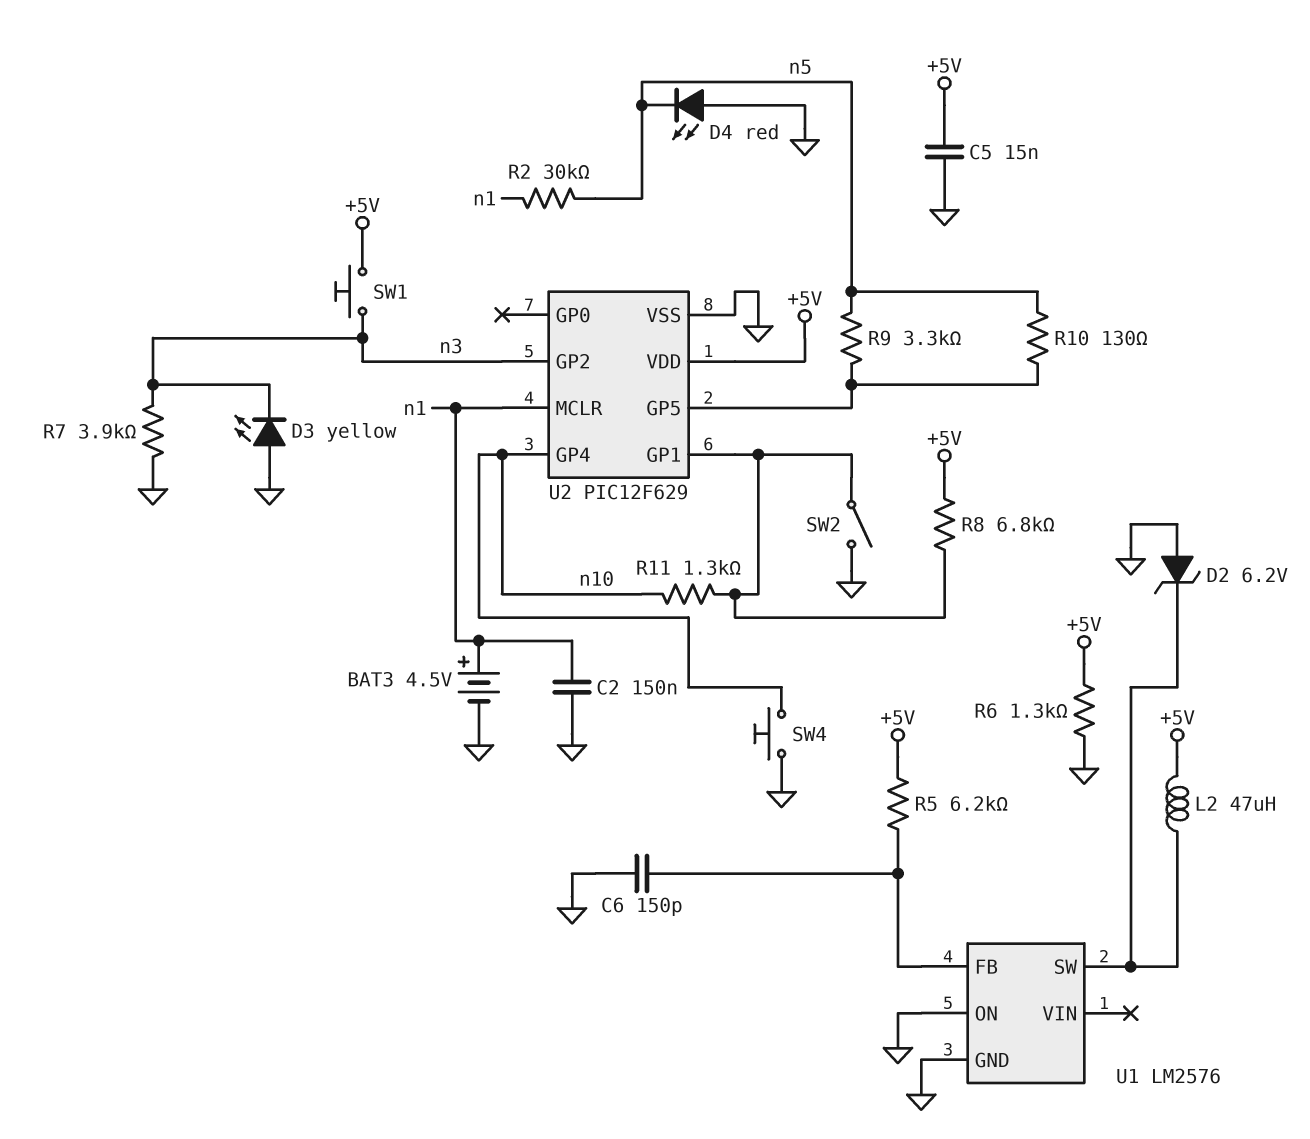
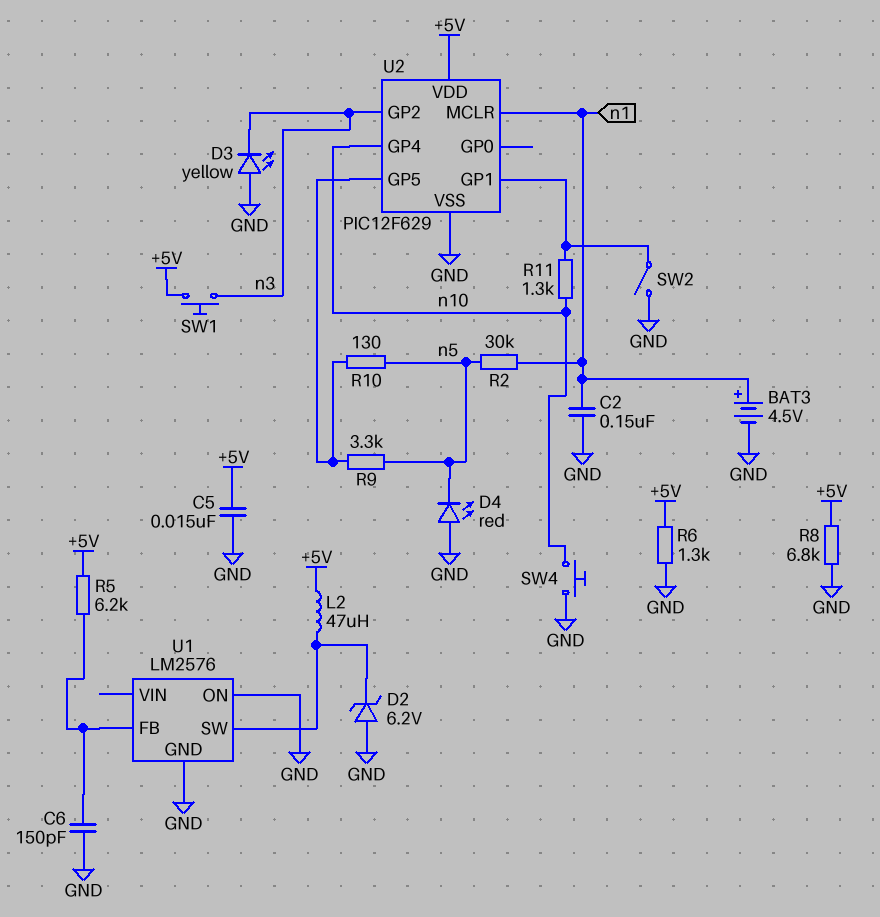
R7: 3.9k (GND, n3) -> none
R8: 6.8k (+5V, U2/GP1) -> 6.8k (+5V, GND)

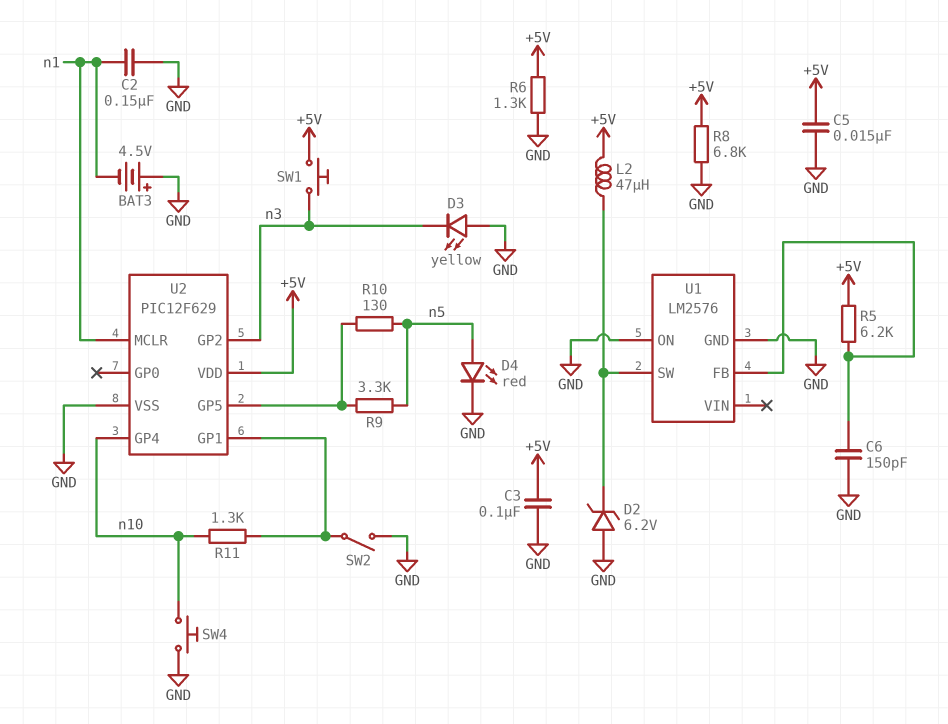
BAT3: 4.5V (plus n1, minus GND) -> 4.5V (plus GND, minus n1)
C3: none -> 100nF (+5V, GND)
D4: LED red (A GND, K n5) -> LED red (A n5, K GND)
R2: 30k (n1, n5) -> none

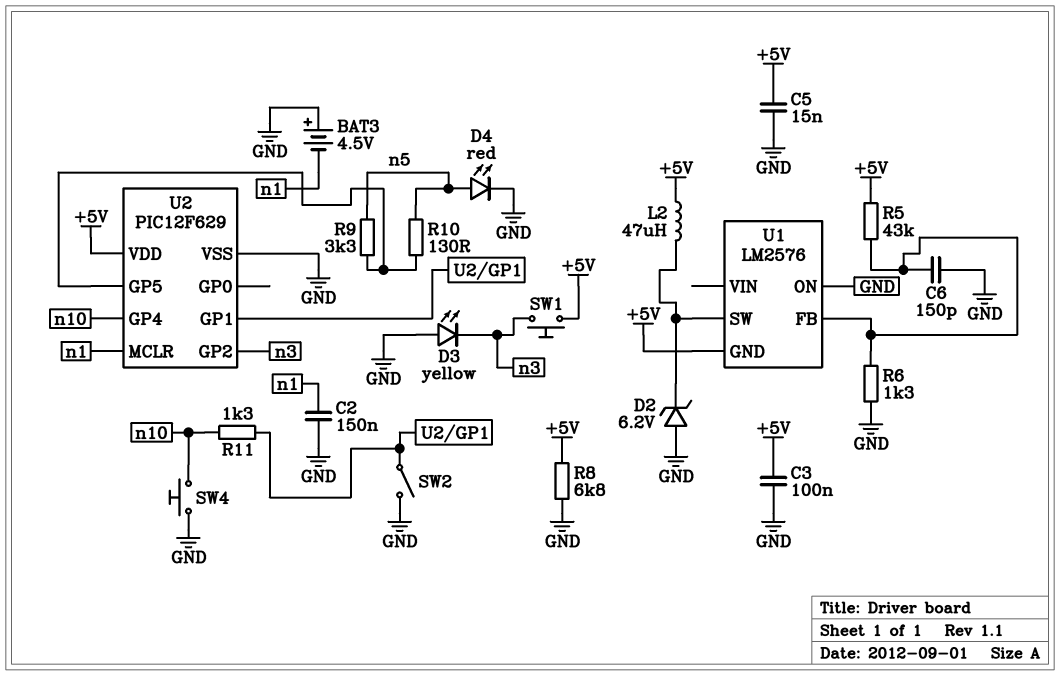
R5: 6.2k (+5V, U1/FB) -> 43k (+5V, U1/FB)
R6: 1.3k (+5V, GND) -> 1.3k (GND, U1/FB)
U1 pin GND: GND -> +5V

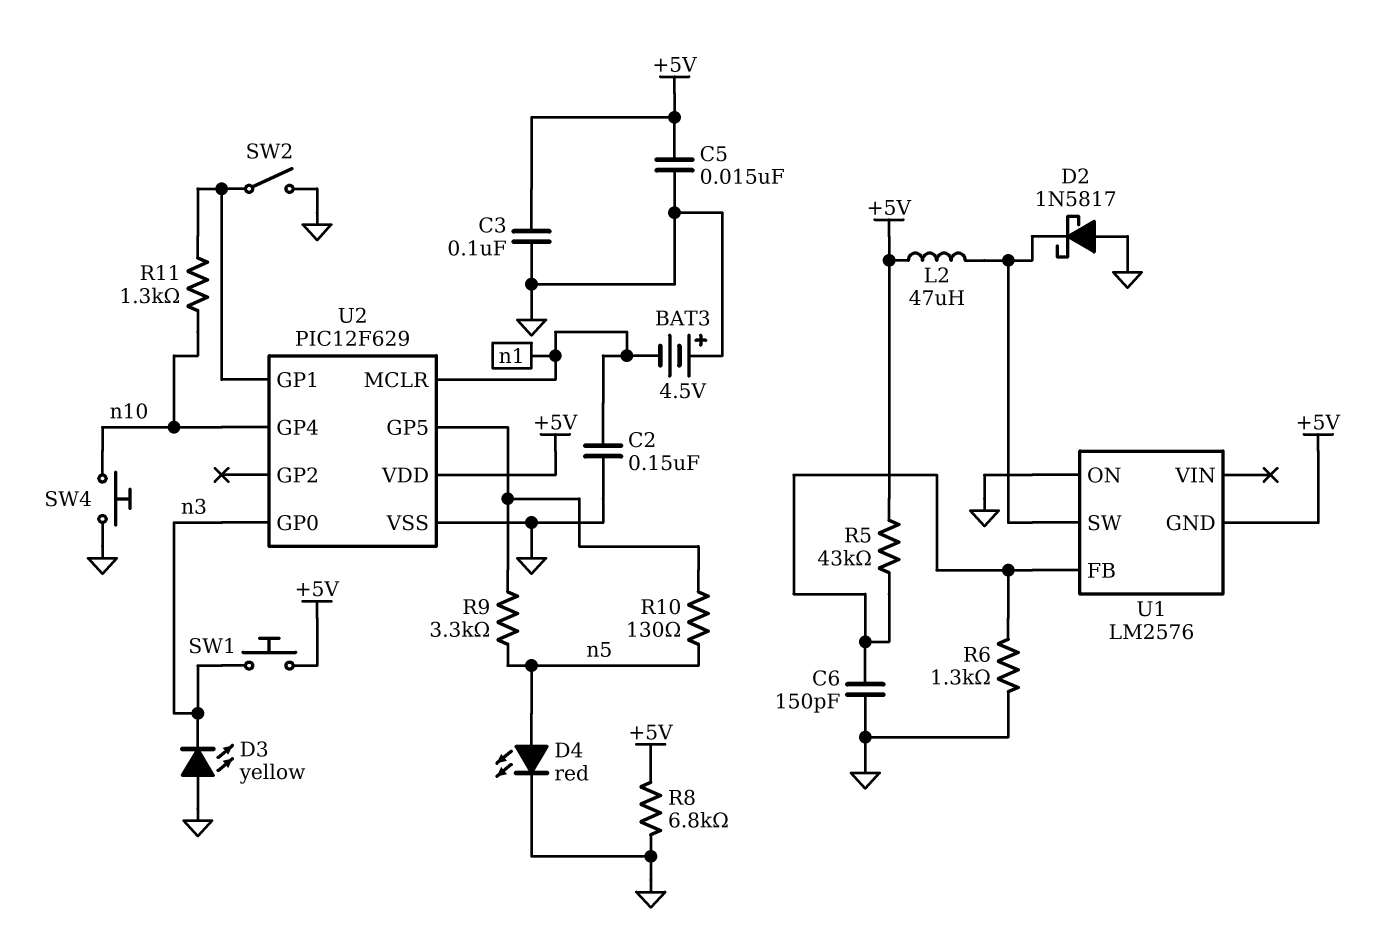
D2: zener 6.2V (A GND, K U1/SW) -> schottky 1N5817 (A GND, K U1/SW)
U2 pin GP0: none -> n3
U2 pin GP2: n3 -> none

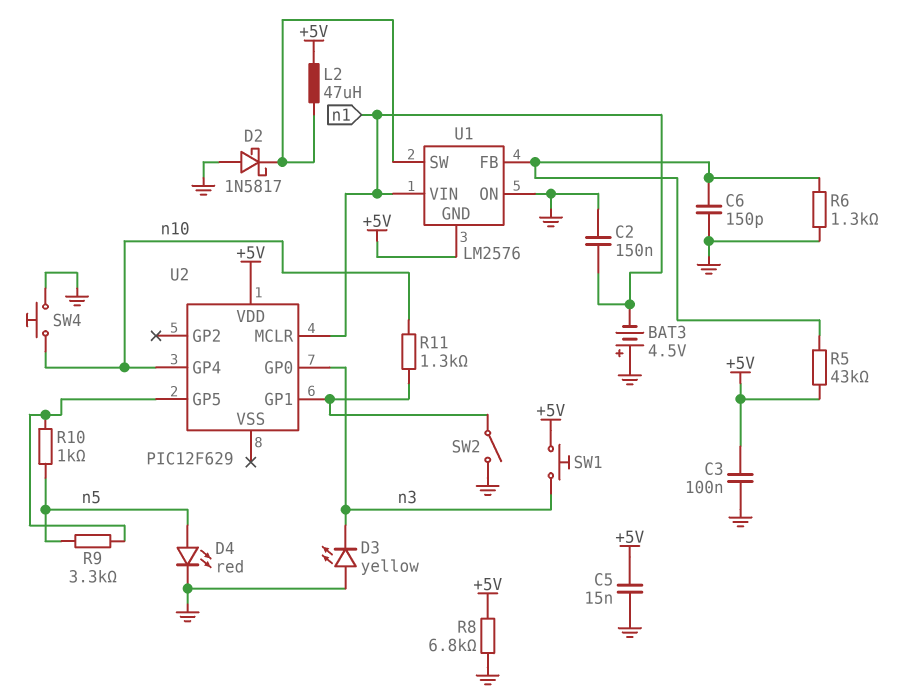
R10: 130 (U2/GP5, n5) -> 1k (U2/GP5, n5)
U1 pin VIN: none -> n1
U2 pin VSS: GND -> none

